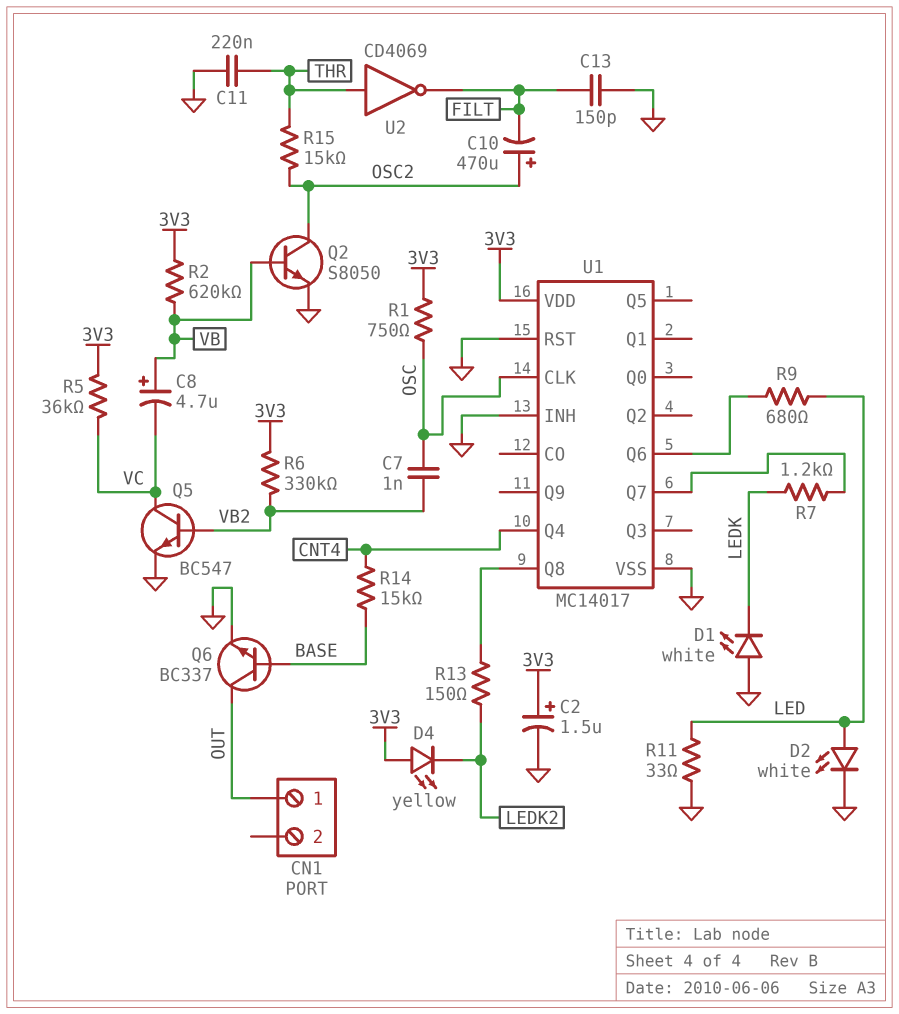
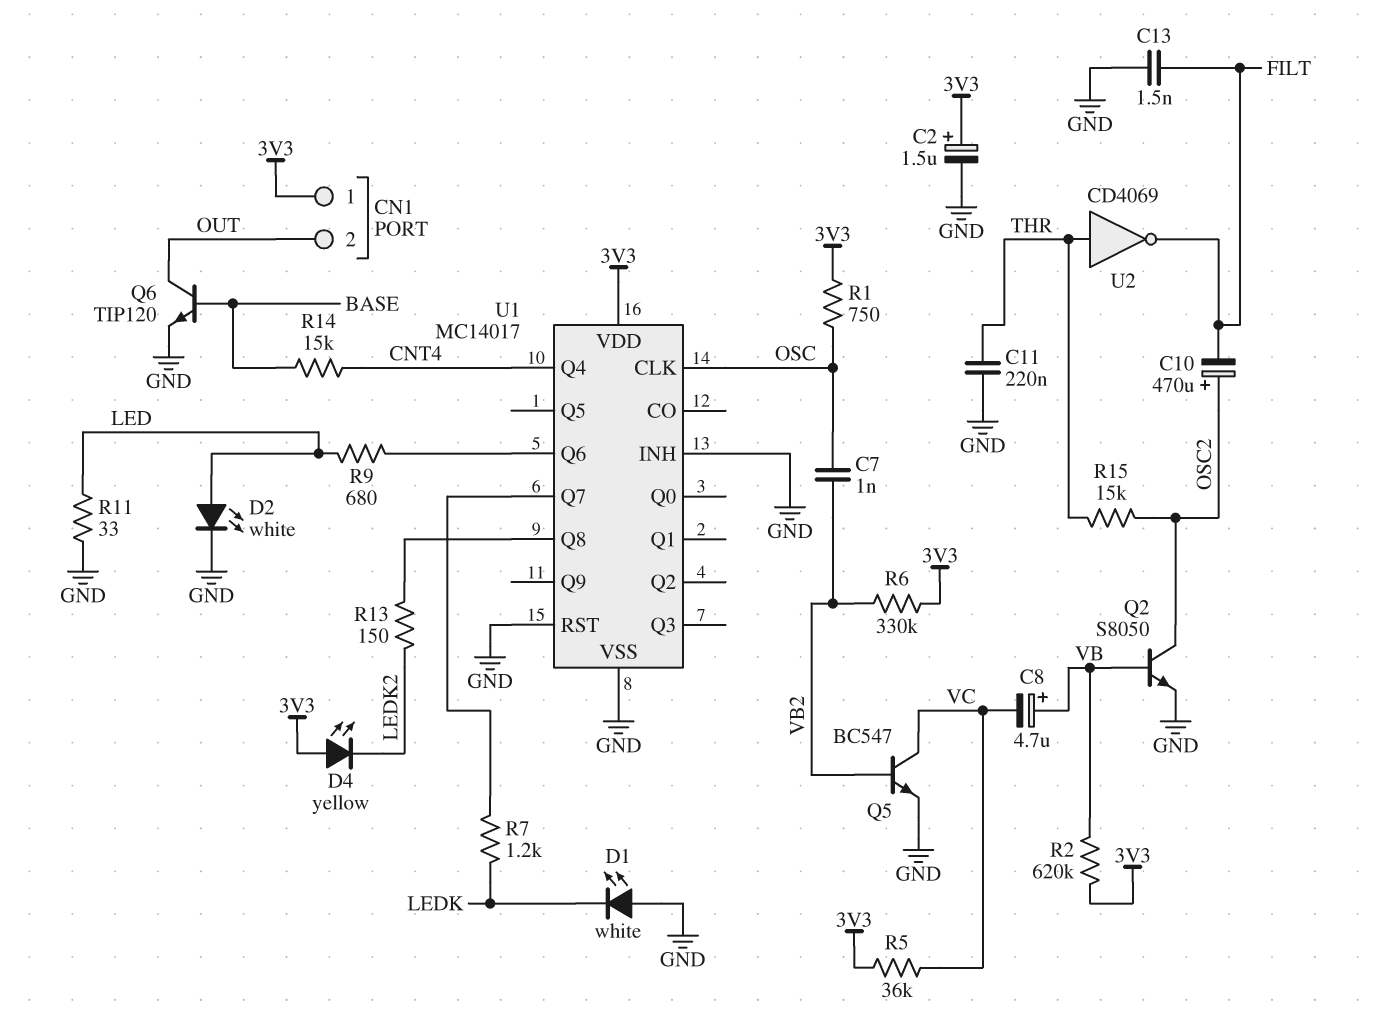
C13: 150pF (FILT, GND) -> 1.5nF (FILT, GND)
CN1 pin 1: OUT -> 3V3
CN1 pin 2: none -> OUT
Q6: NPN BC337 (B BASE, C OUT, E GND) -> NPN TIP120 (B BASE, C OUT, E GND)

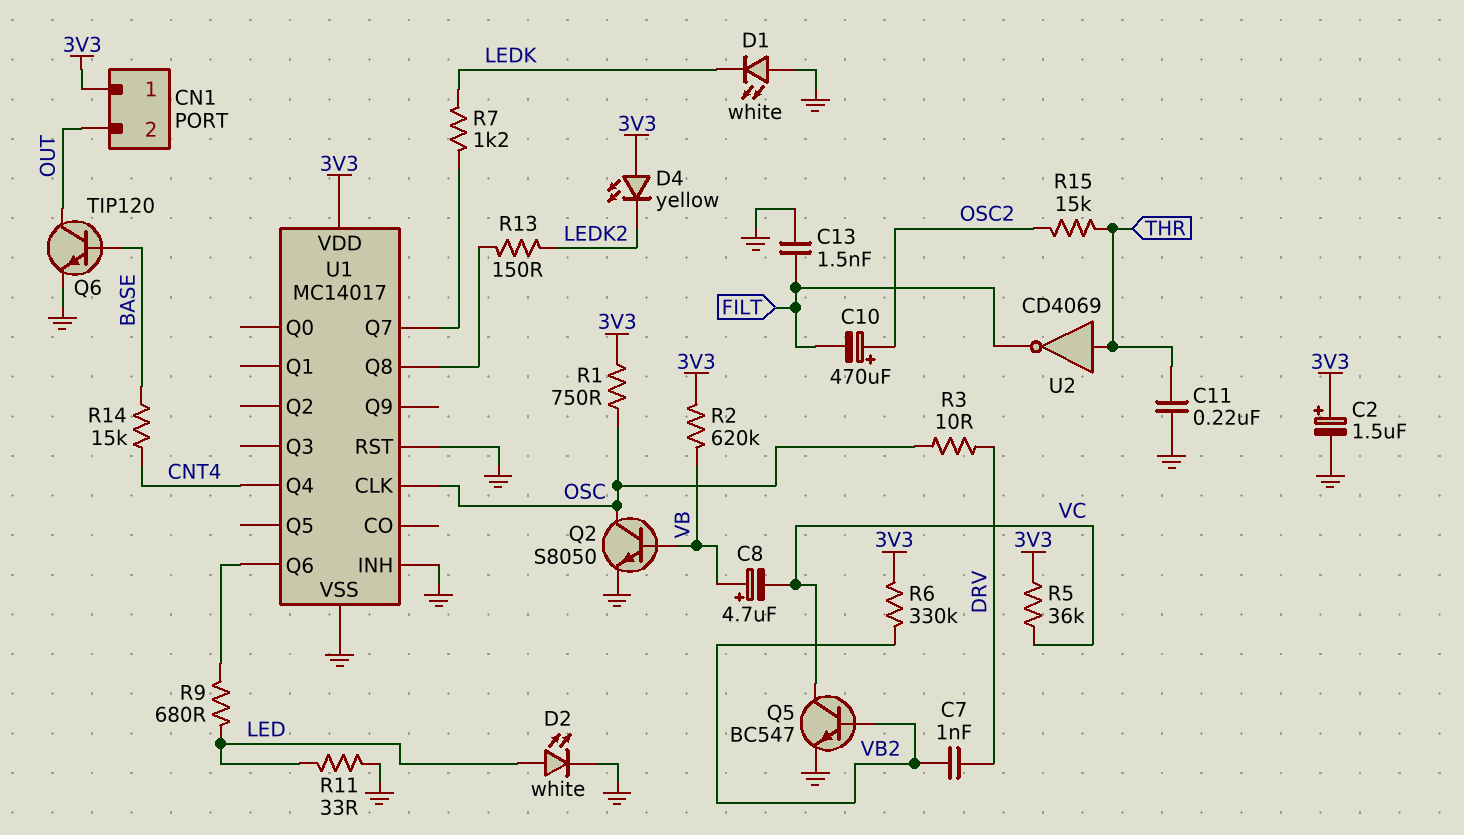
C7: 1nF (OSC, VB2) -> 1nF (DRV, VB2)
Q2: NPN S8050 (B VB, C OSC2, E GND) -> NPN S8050 (B VB, C OSC, E GND)
R3: none -> 10 (DRV, OSC)

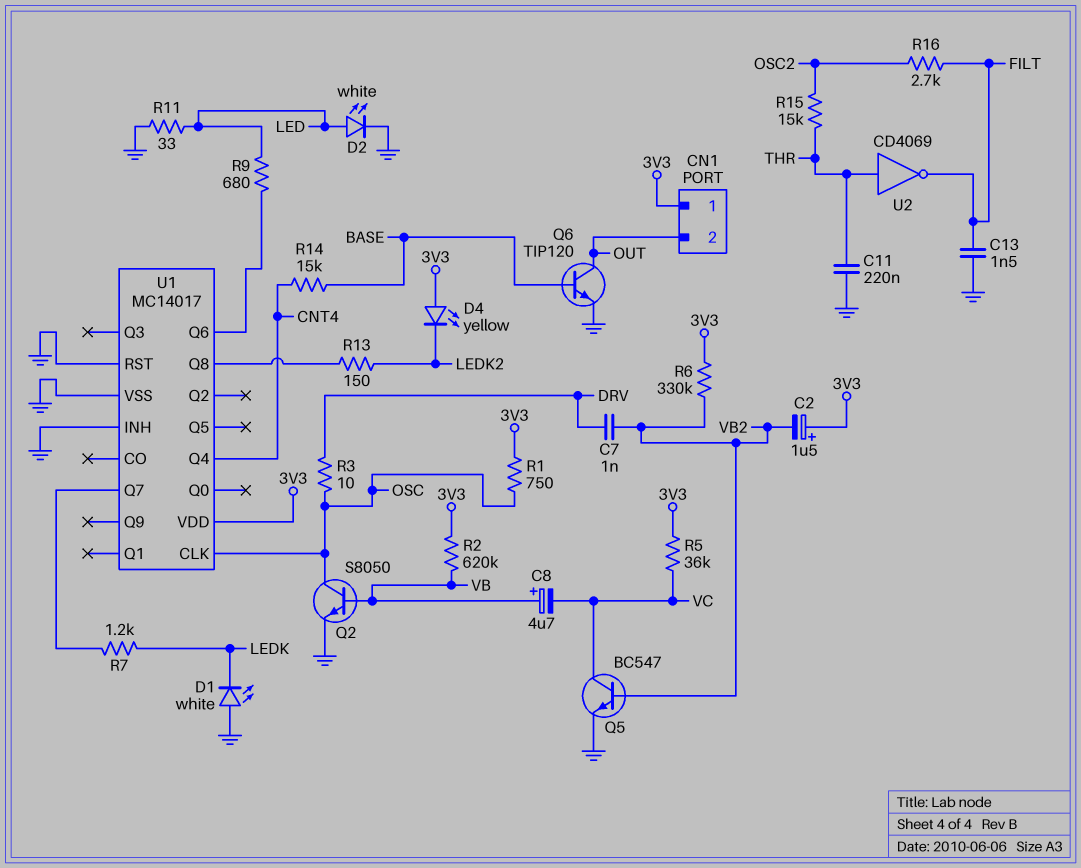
C2: 1.5uF (plus 3V3, minus GND) -> 1.5uF (plus 3V3, minus VB2)
C10: 470uF (plus OSC2, minus FILT) -> none
R16: none -> 2.7k (FILT, OSC2)

